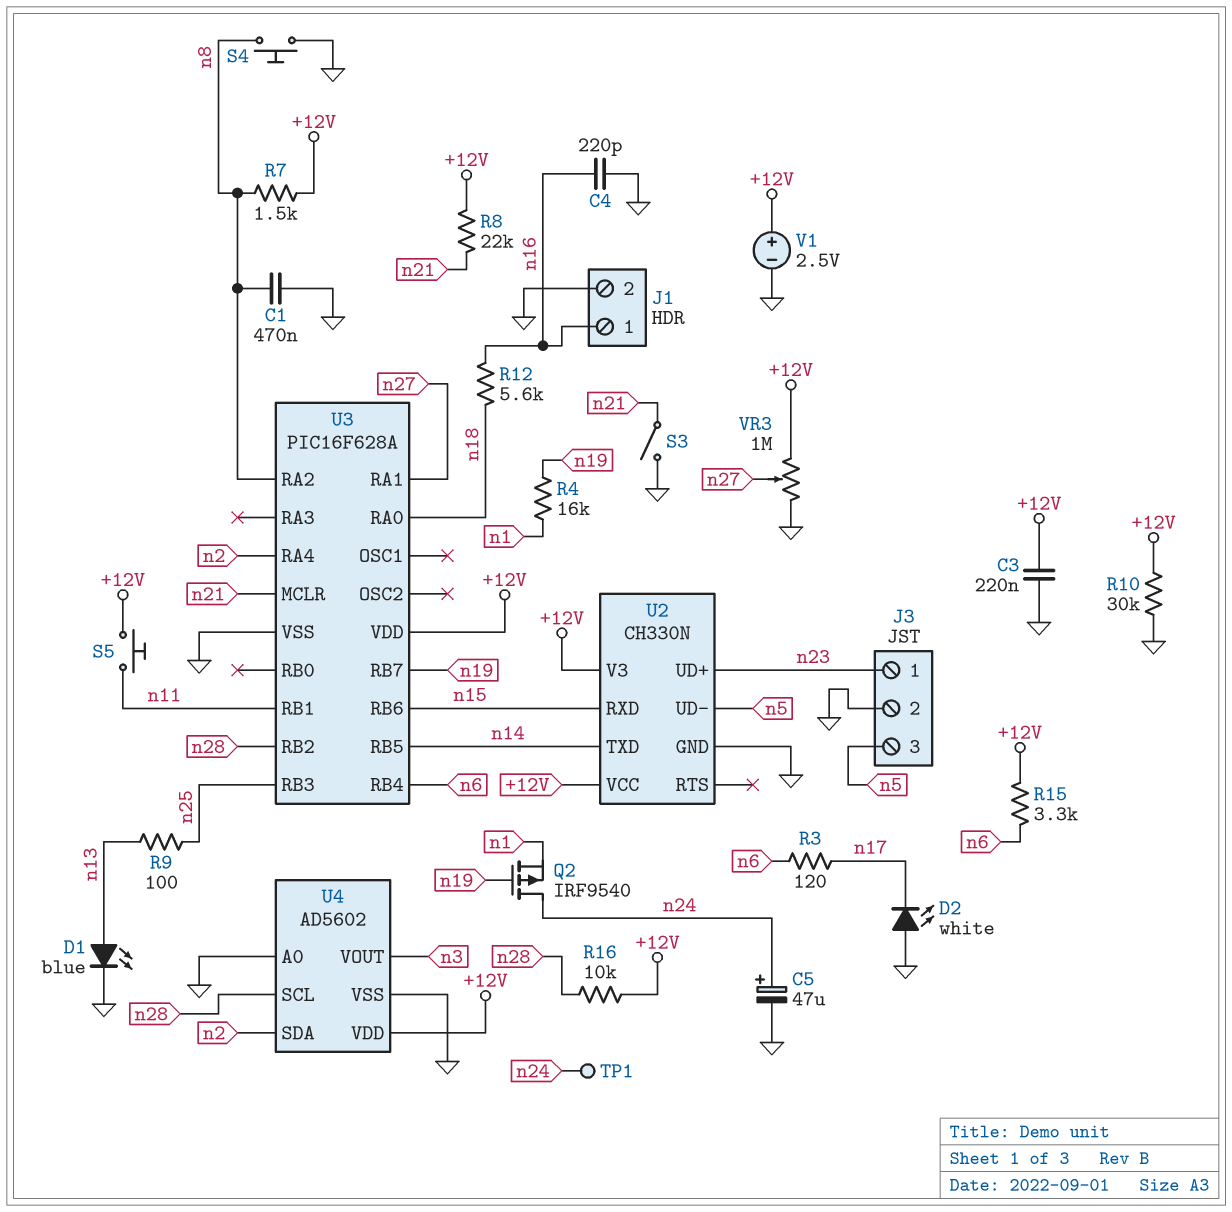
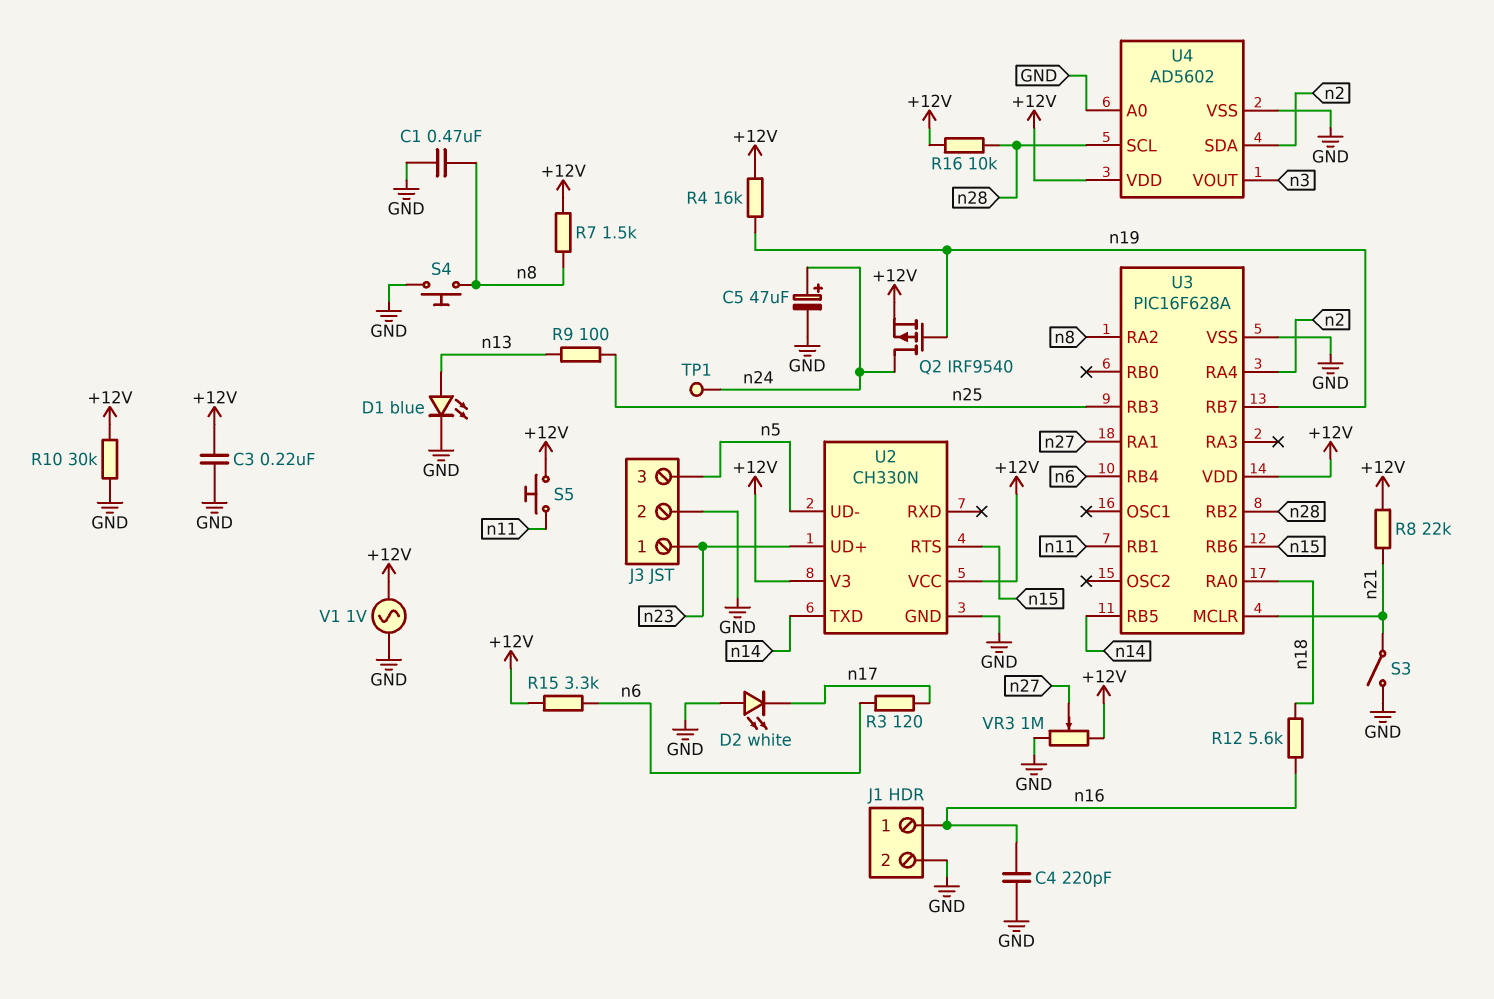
Q2: PMOS IRF9540 (G n19, D n24, S n1) -> PMOS IRF9540 (G n19, D n24, S +12V)
R4: 16k (n1, n19) -> 16k (+12V, n19)
U2 pin RTS: none -> n15
U2 pin RXD: n15 -> none
V1: 2.5V (plus +12V, minus GND) -> AC 1V (+12V, GND)

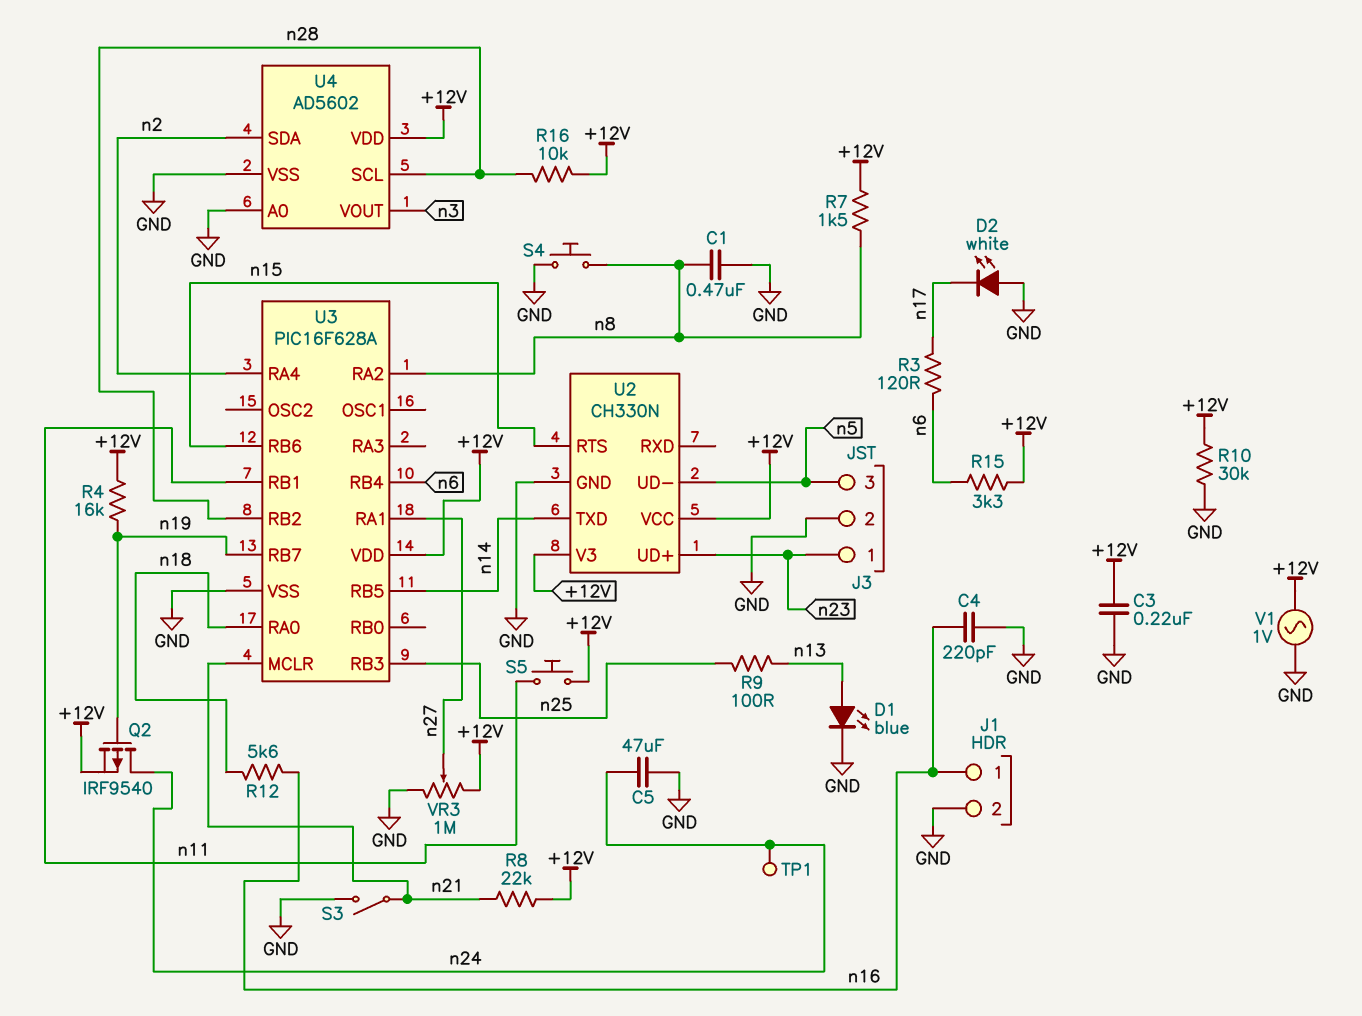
C5: 47uF (plus n24, minus GND) -> 47uF (GND, n24)

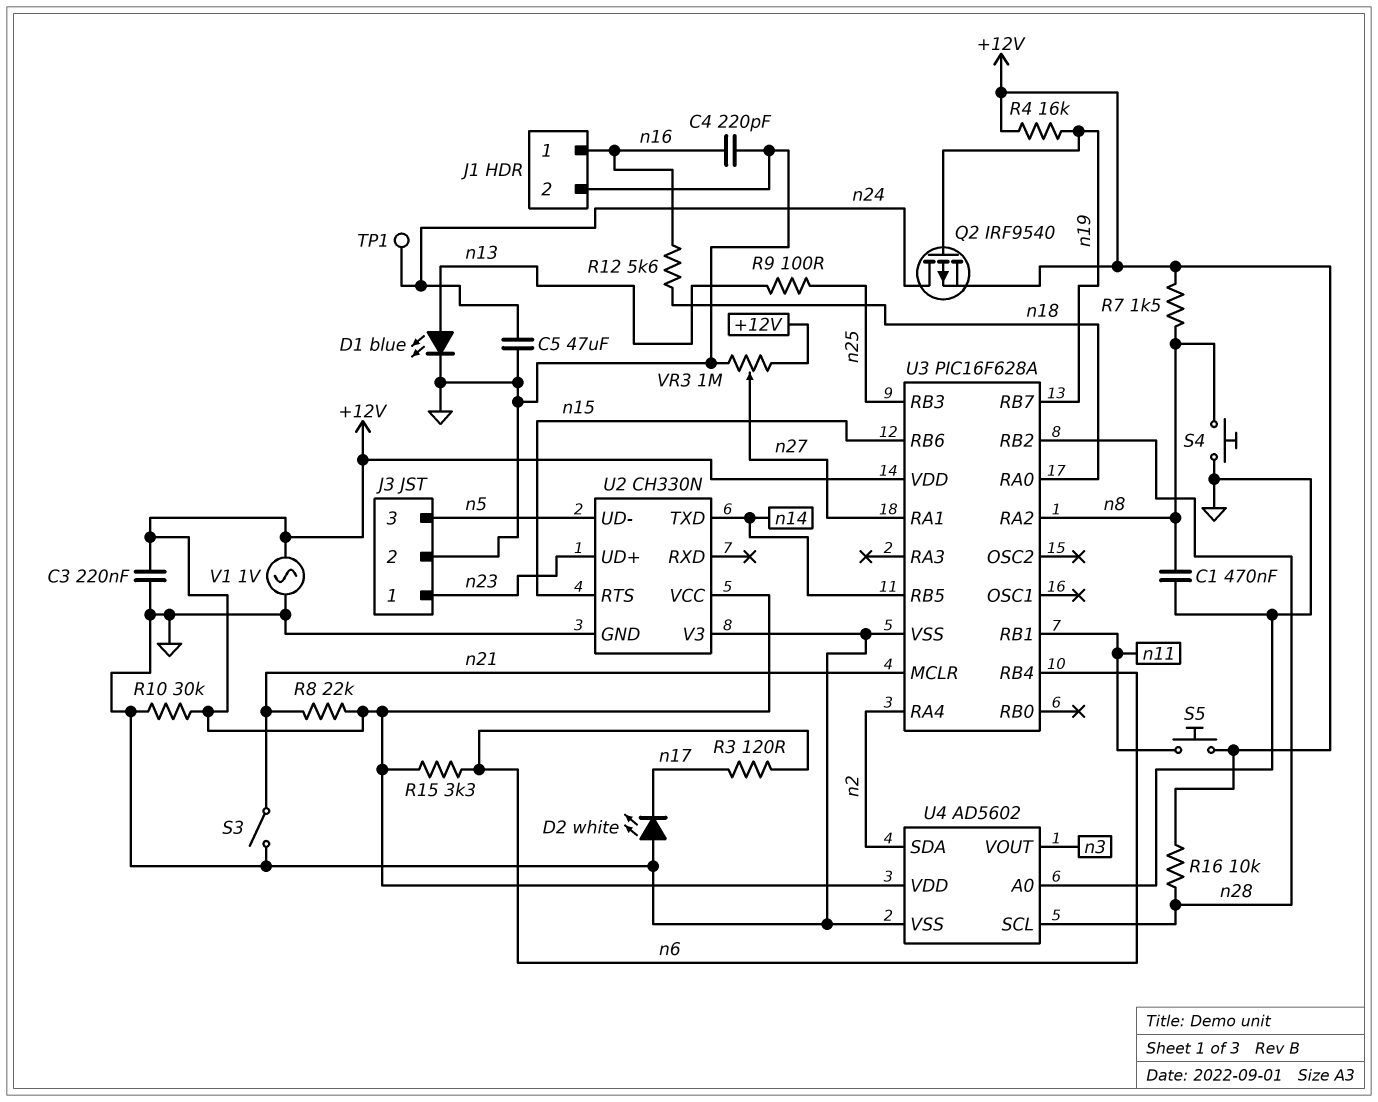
U2 pin V3: +12V -> GND

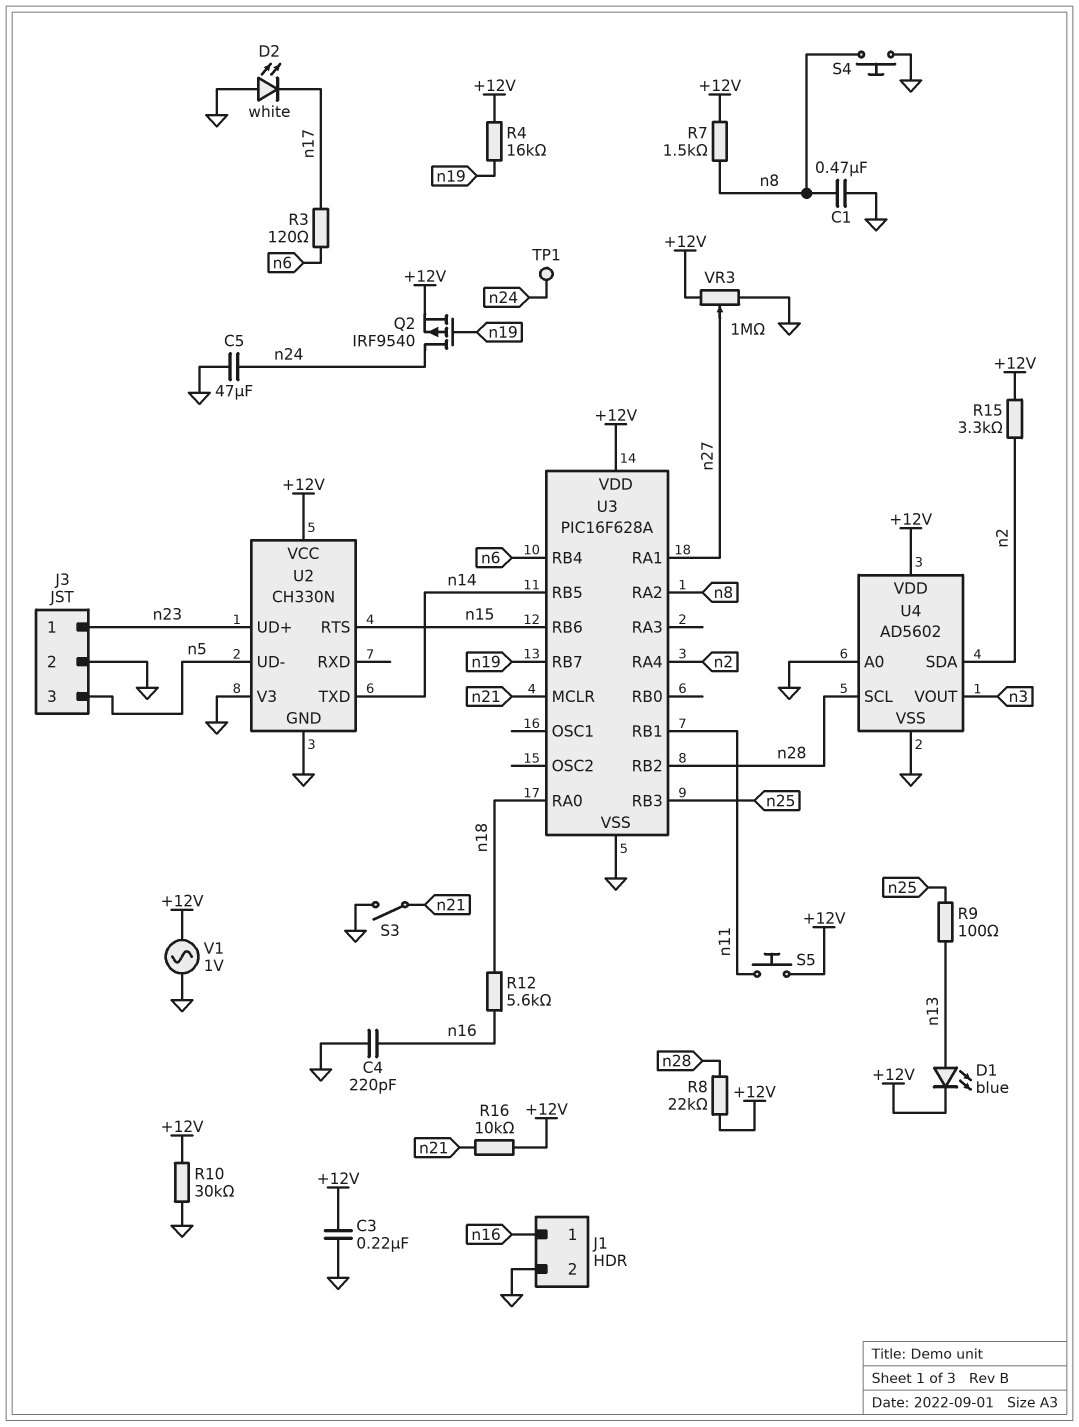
D1: LED blue (A n13, K GND) -> LED blue (A n13, K +12V)
R8: 22k (+12V, n21) -> 22k (+12V, n28)
R15: 3.3k (+12V, n6) -> 3.3k (+12V, n2)
R16: 10k (+12V, n28) -> 10k (+12V, n21)

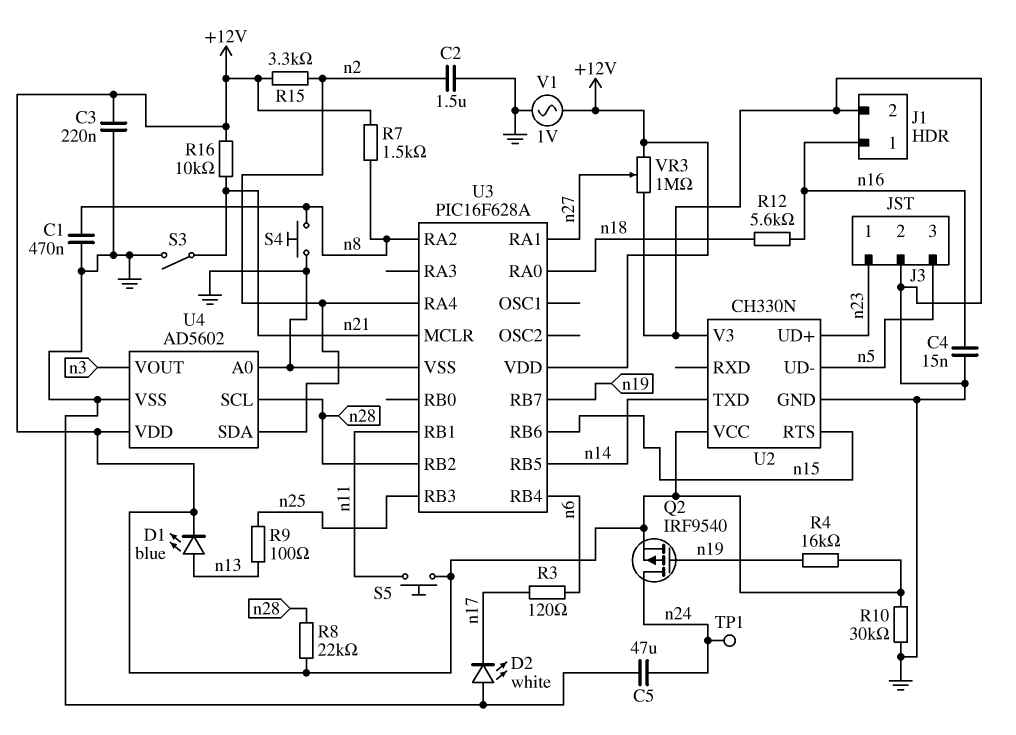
C2: none -> 1.5uF (GND, n2)
C4: 220pF (GND, n16) -> 15nF (GND, n16)

